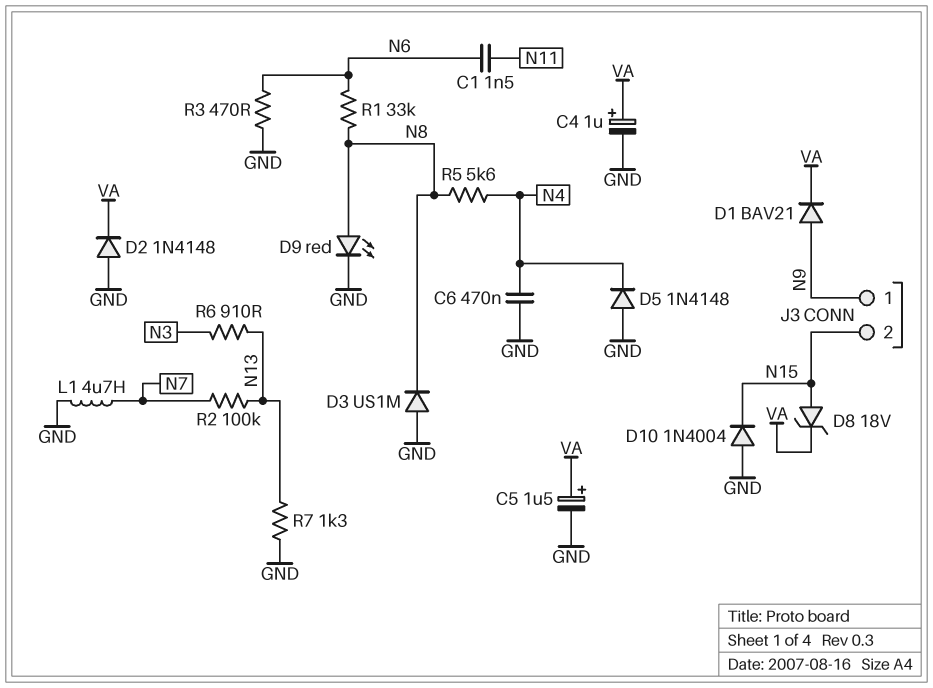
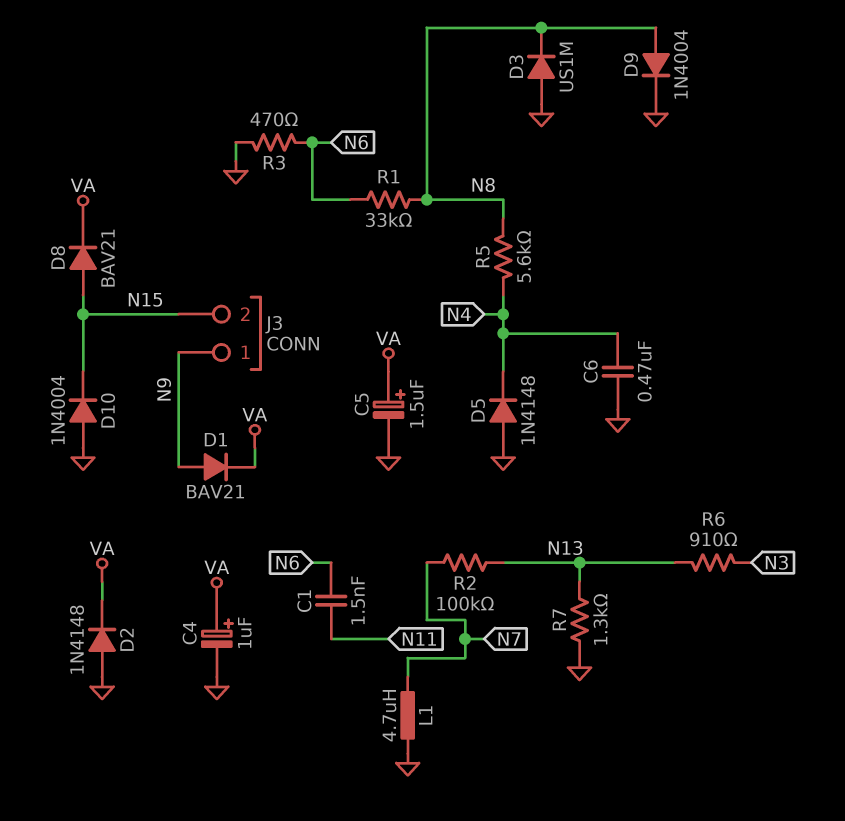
D8: zener 18V (A N15, K VA) -> diode BAV21 (A N15, K VA)
D9: LED red (A N8, K GND) -> diode 1N4004 (A N8, K GND)

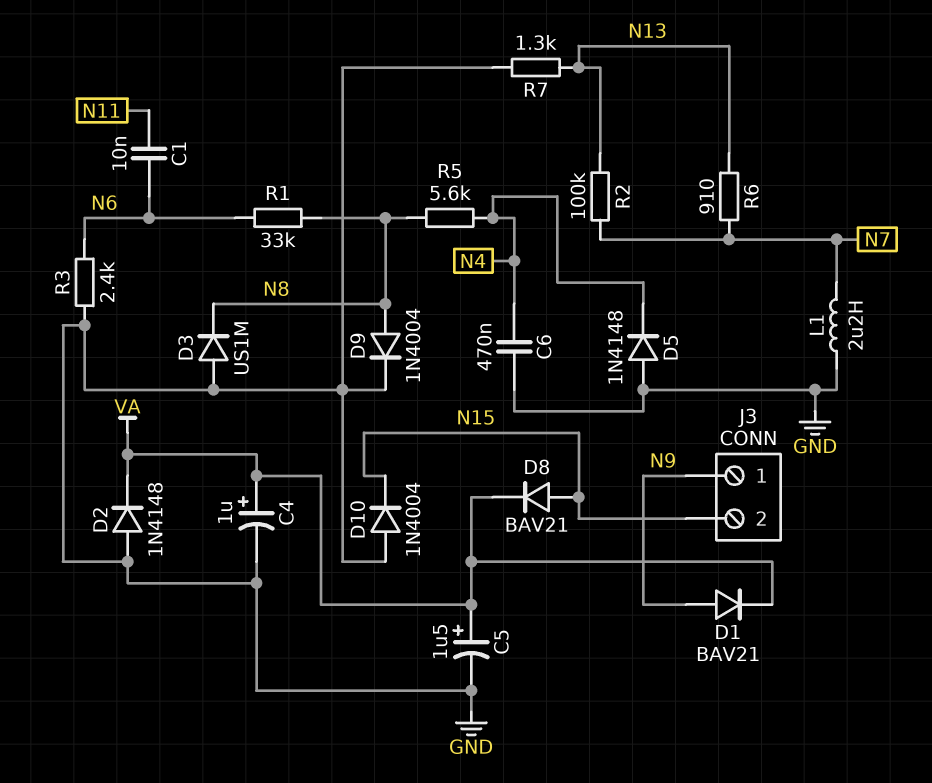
C1: 1.5nF (N6, N11) -> 10nF (N6, N11)
L1: 4.7uH (GND, N7) -> 2.2uH (GND, N7)
R3: 470 (GND, N6) -> 2.4k (GND, N6)
R6: 910 (N3, N13) -> 910 (N7, N13)

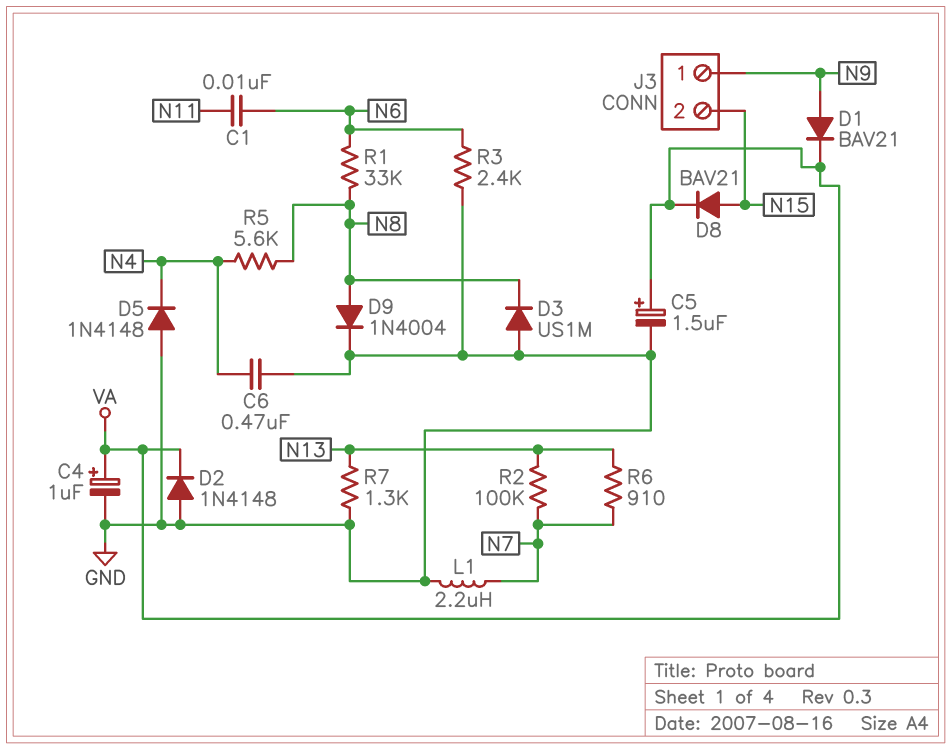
D10: diode 1N4004 (A GND, K N15) -> none

